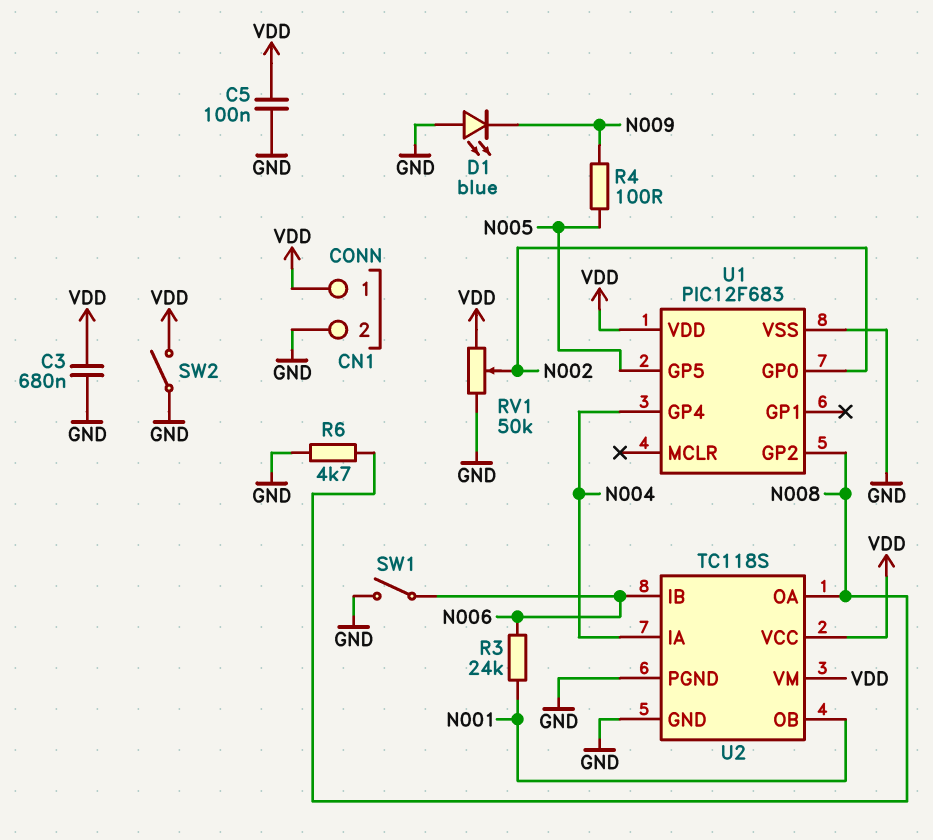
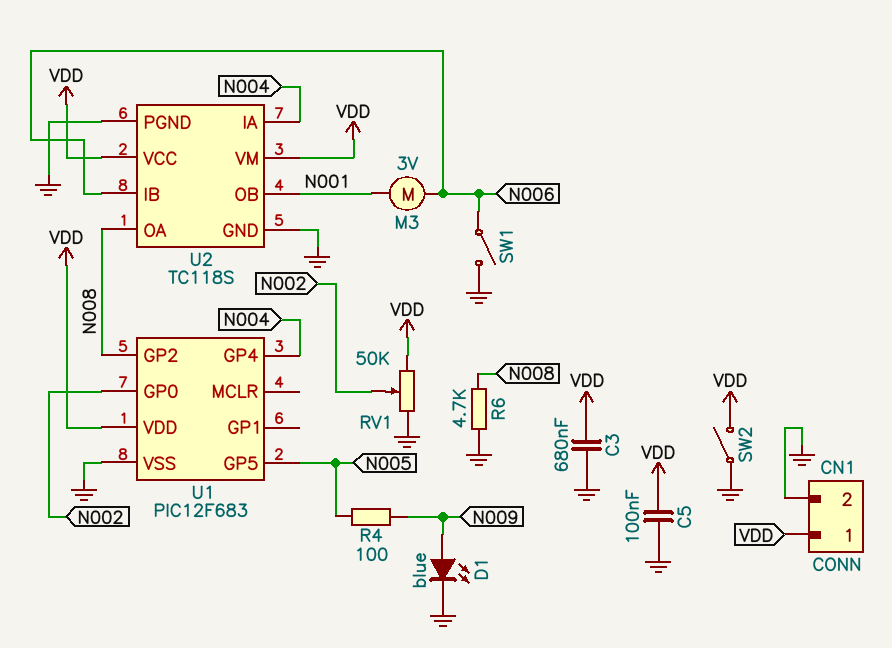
D1: LED blue (A GND, K N009) -> LED blue (A N009, K GND)
M3: none -> motor 3V (N001, N006)
R3: 24k (N001, N006) -> none

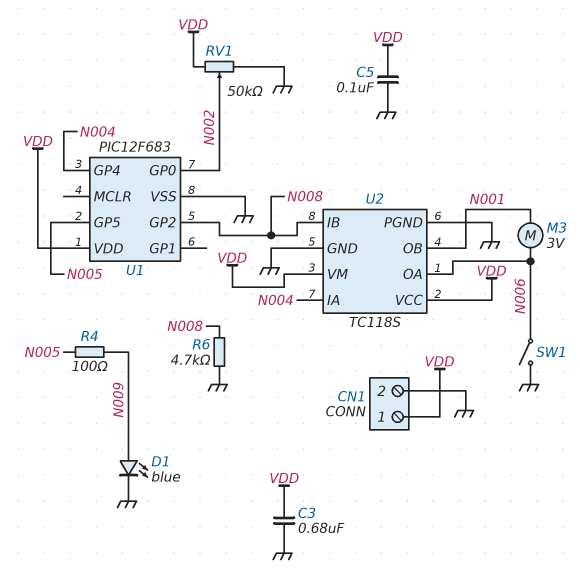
SW2: switch (GND, VDD) -> none
U2 pin IB: N006 -> N008
U2 pin OA: N008 -> N006

